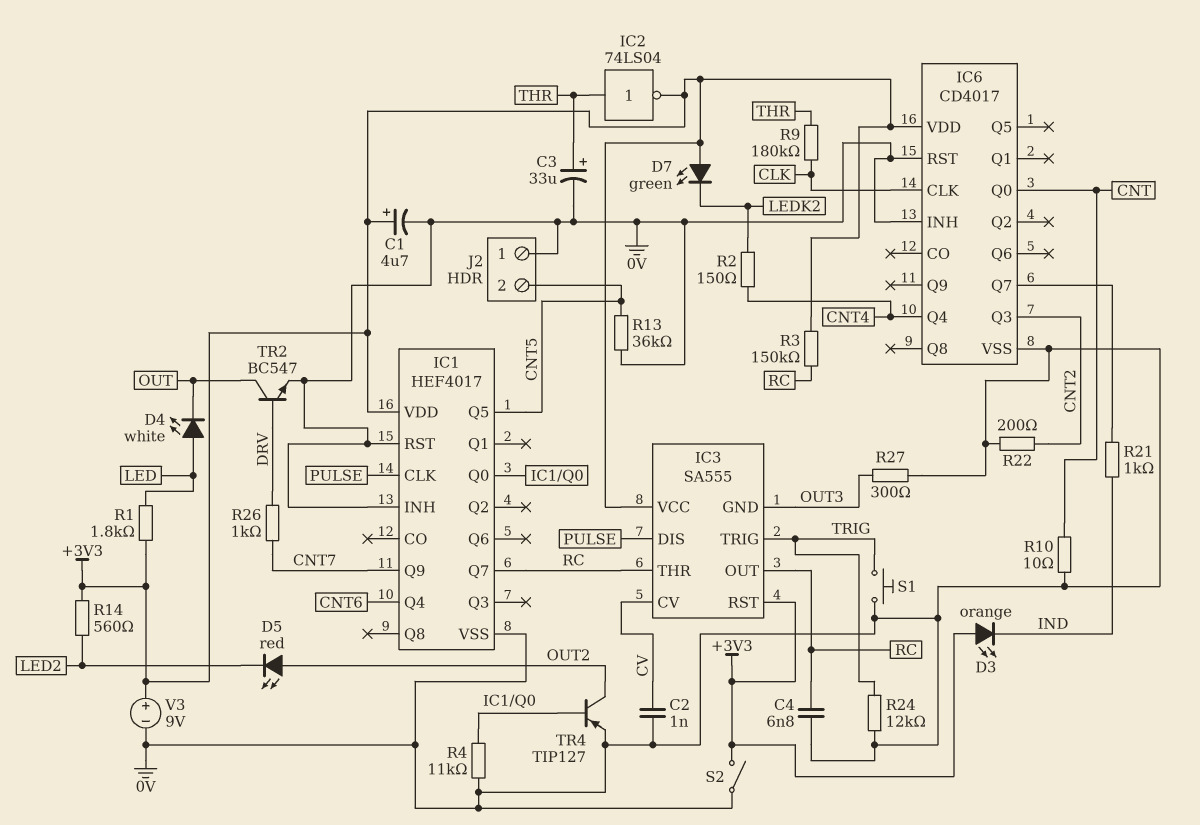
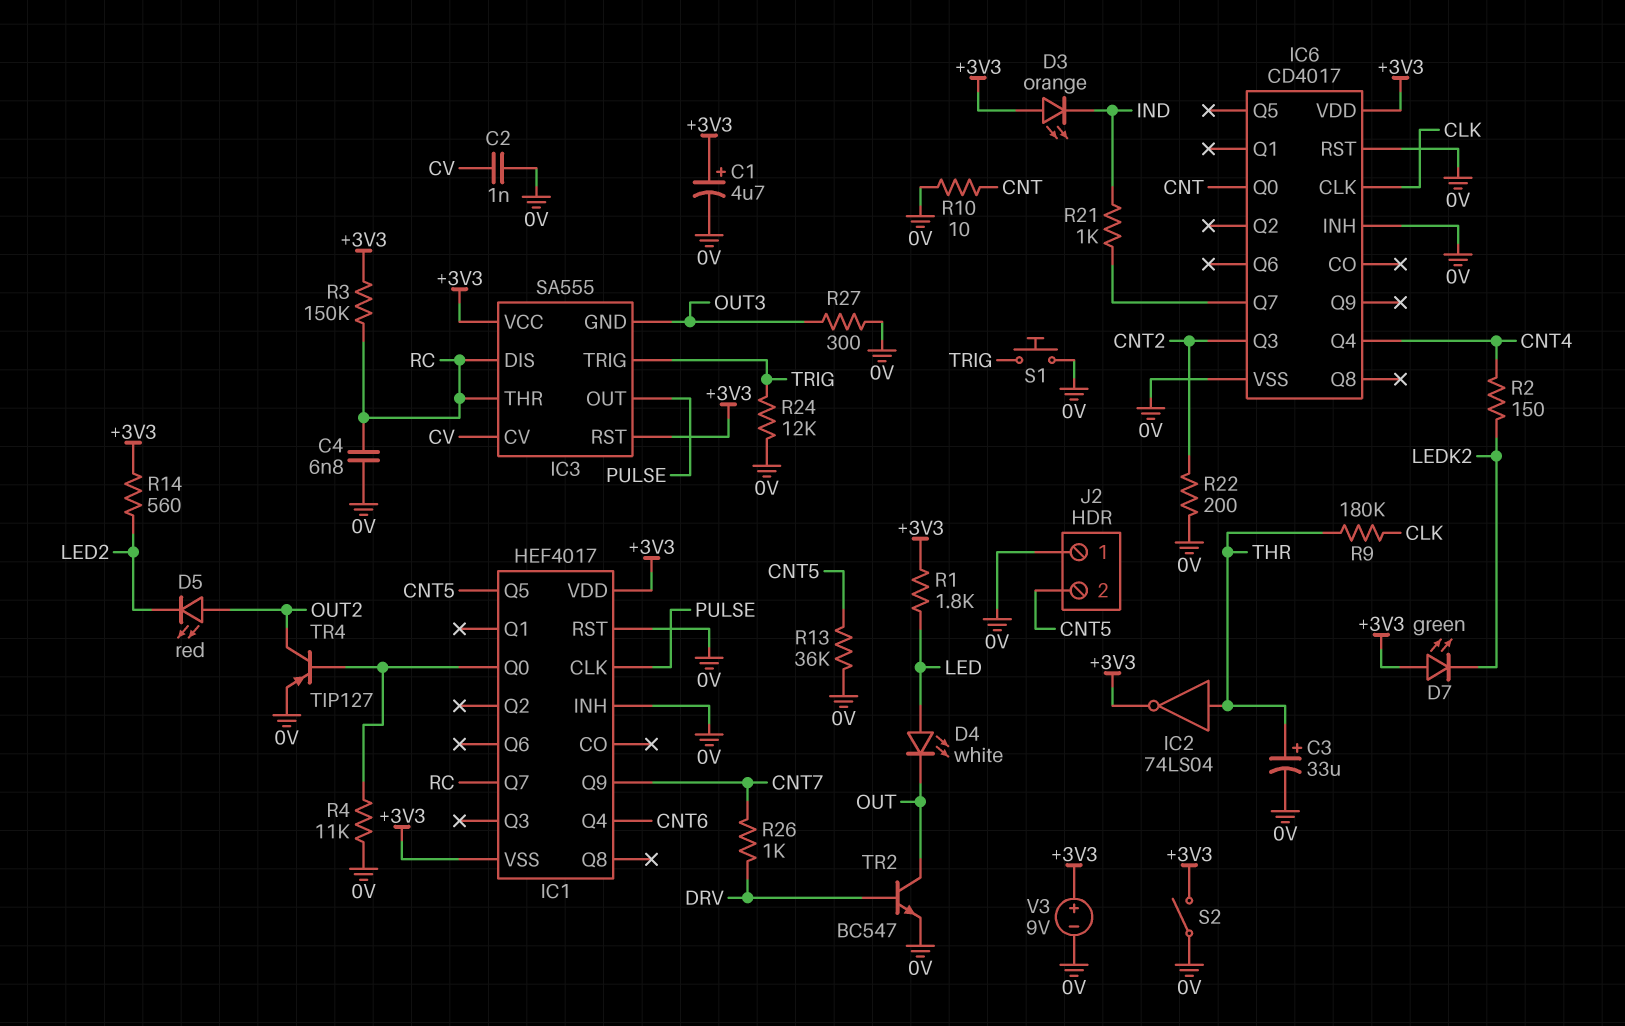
IC1 pin VSS: 0V -> +3V3
IC3 pin DIS: PULSE -> RC
IC3 pin OUT: RC -> PULSE

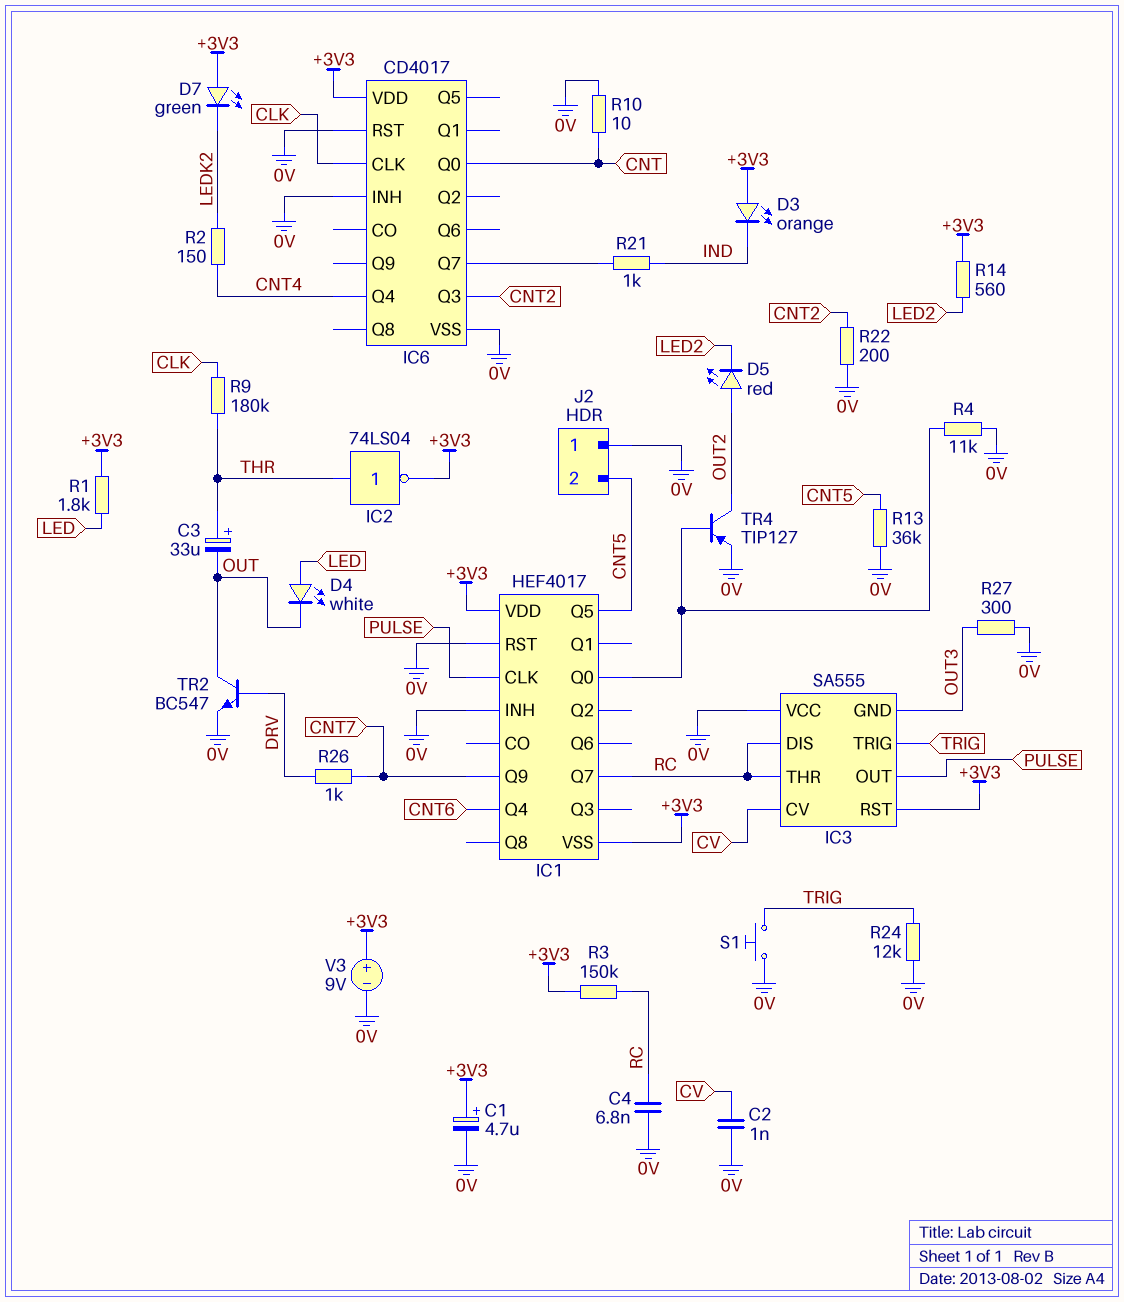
C3: 33uF (plus THR, minus 0V) -> 33uF (plus THR, minus OUT)
IC3 pin VCC: +3V3 -> 0V
S2: switch (+3V3, 0V) -> none

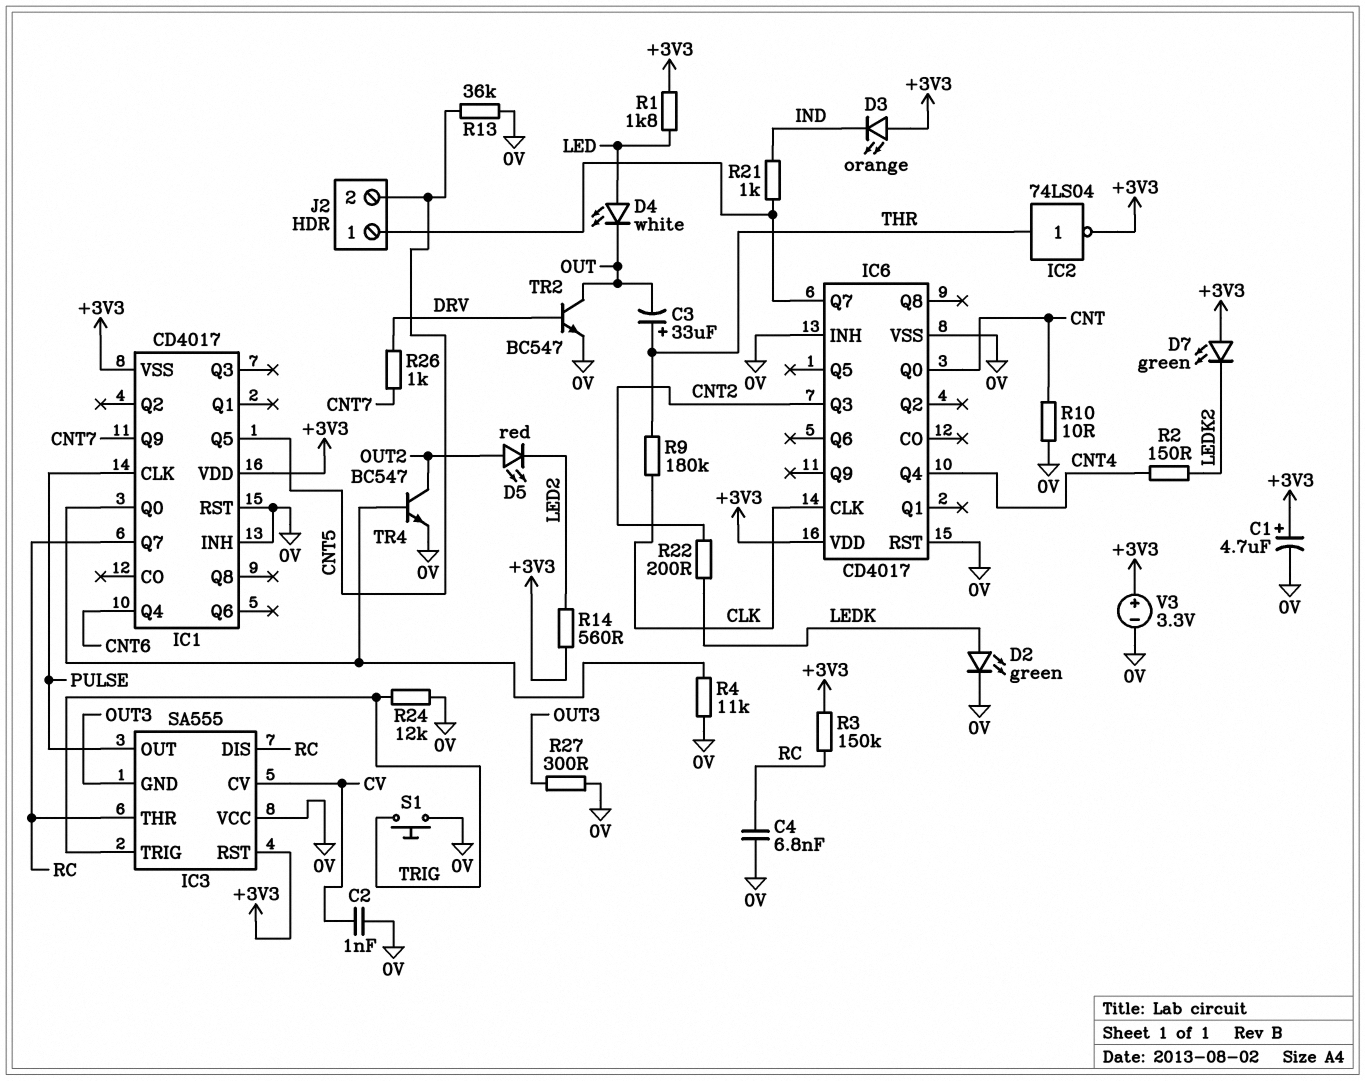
D2: none -> LED green (A LEDK, K 0V)
IC1: HEF4017 -> CD4017
J2 pin 1: 0V -> IC6/Q7
R22: 200 (0V, CNT2) -> 200 (CNT2, LEDK)
TR4: PNP TIP127 (B IC1/Q0, C OUT2, E 0V) -> NPN BC547 (B IC1/Q0, C OUT2, E 0V)
V3: 9V (plus +3V3, minus 0V) -> 3.3V (plus +3V3, minus 0V)

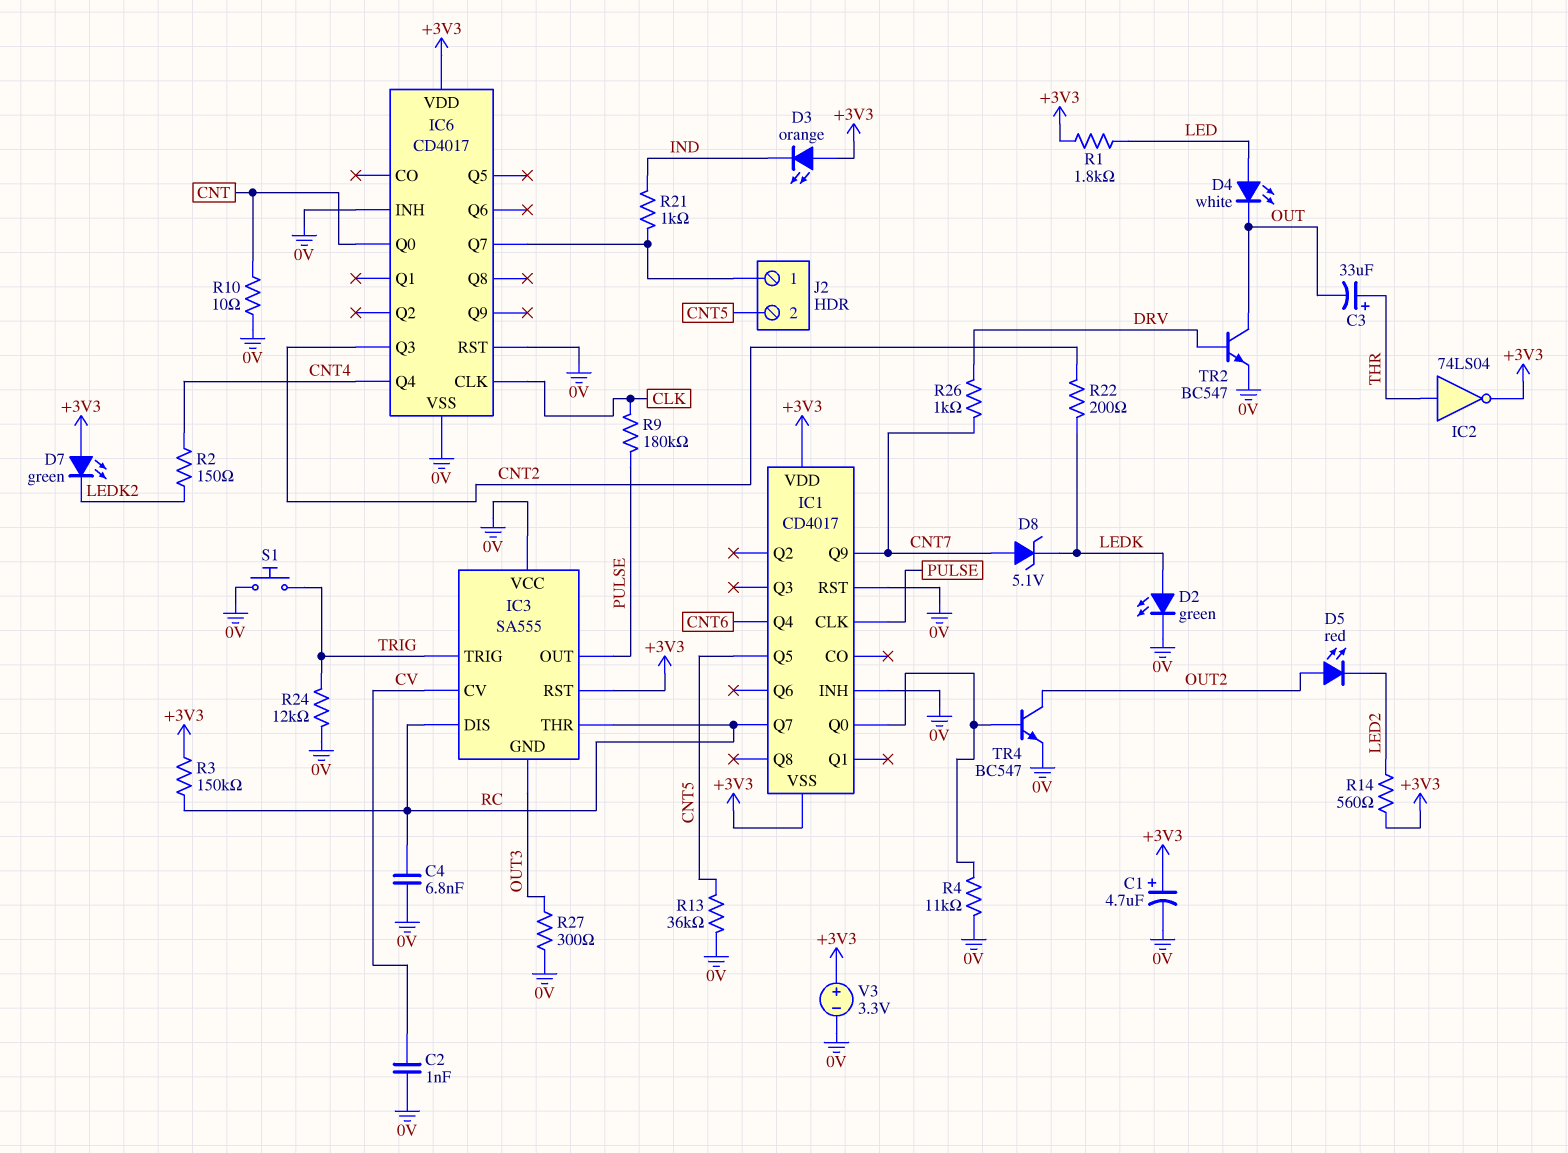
D8: none -> zener 5.1V (A CNT7, K LEDK)
R9: 180k (CLK, THR) -> 180k (CLK, PULSE)

